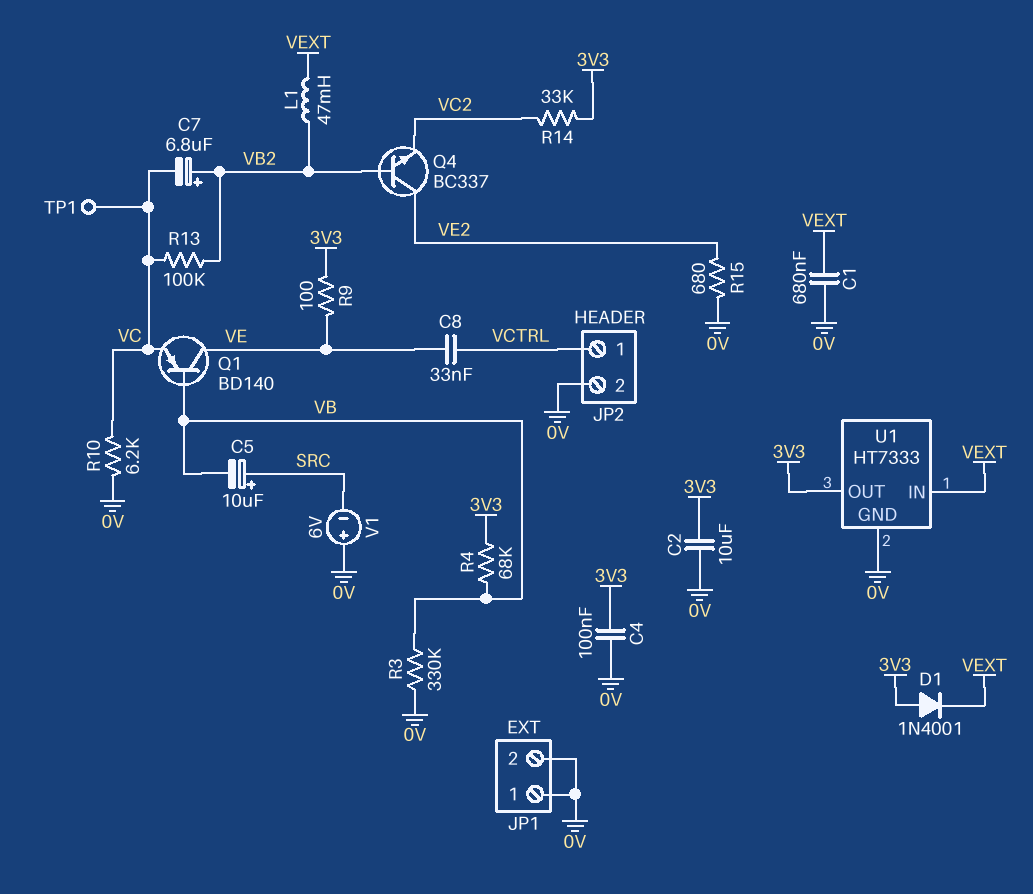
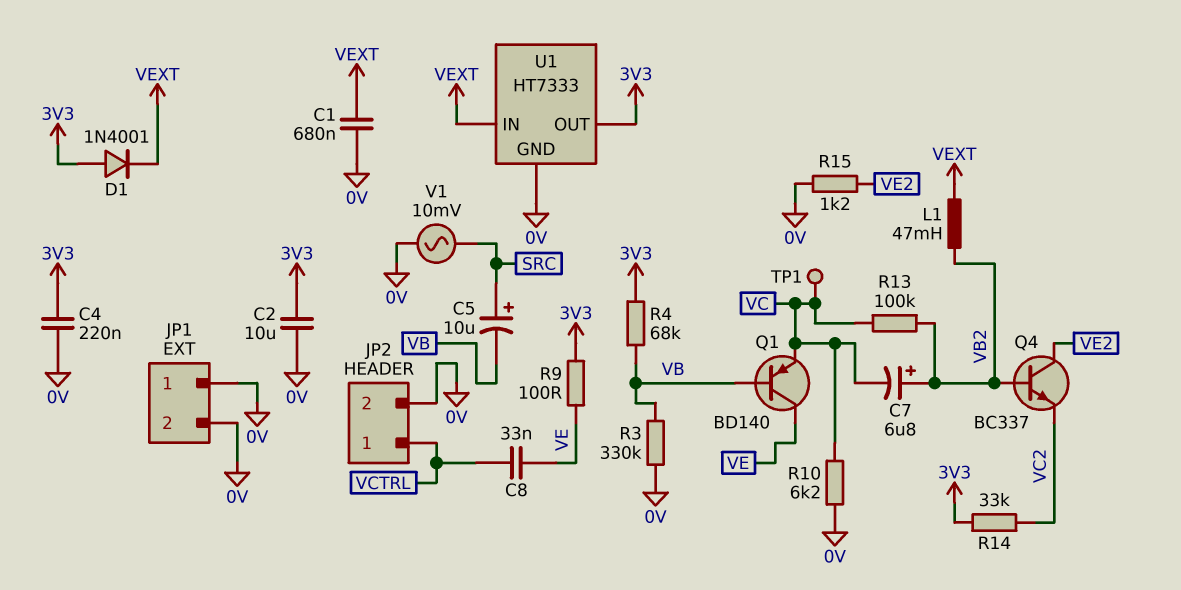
C4: 100nF (0V, 3V3) -> 220nF (0V, 3V3)
R15: 680 (0V, VE2) -> 1.2k (0V, VE2)
V1: 6V (plus 0V, minus SRC) -> AC 10mV (0V, SRC)

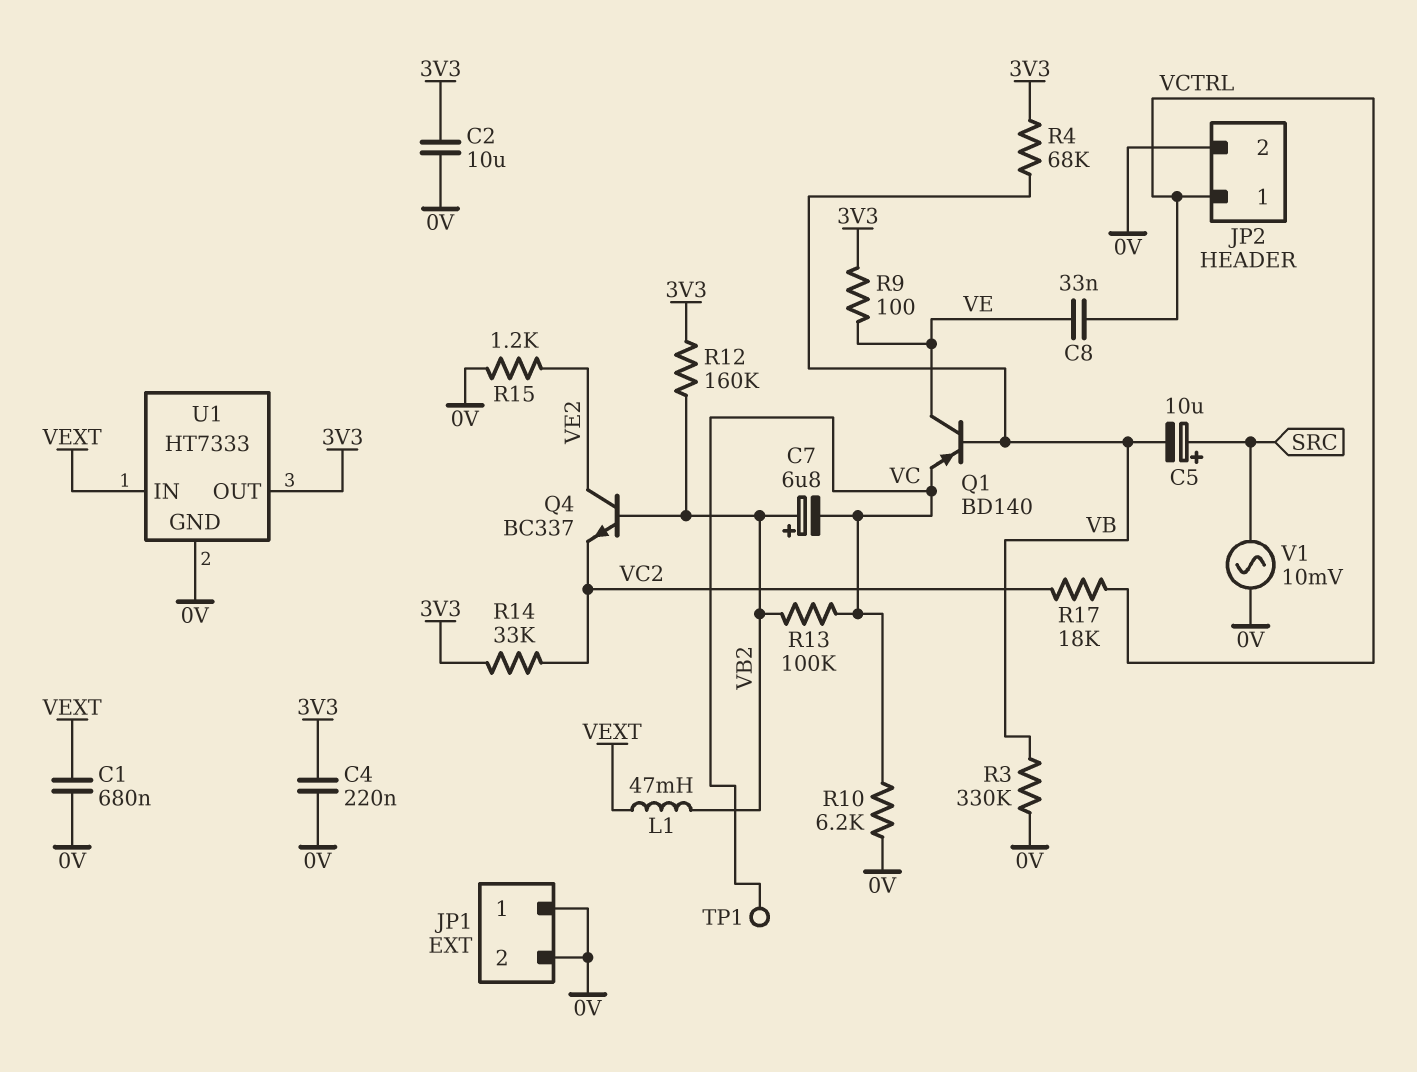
D1: diode 1N4001 (A 3V3, K VEXT) -> none
R12: none -> 160k (3V3, VB2)
R17: none -> 18k (VC2, VCTRL)

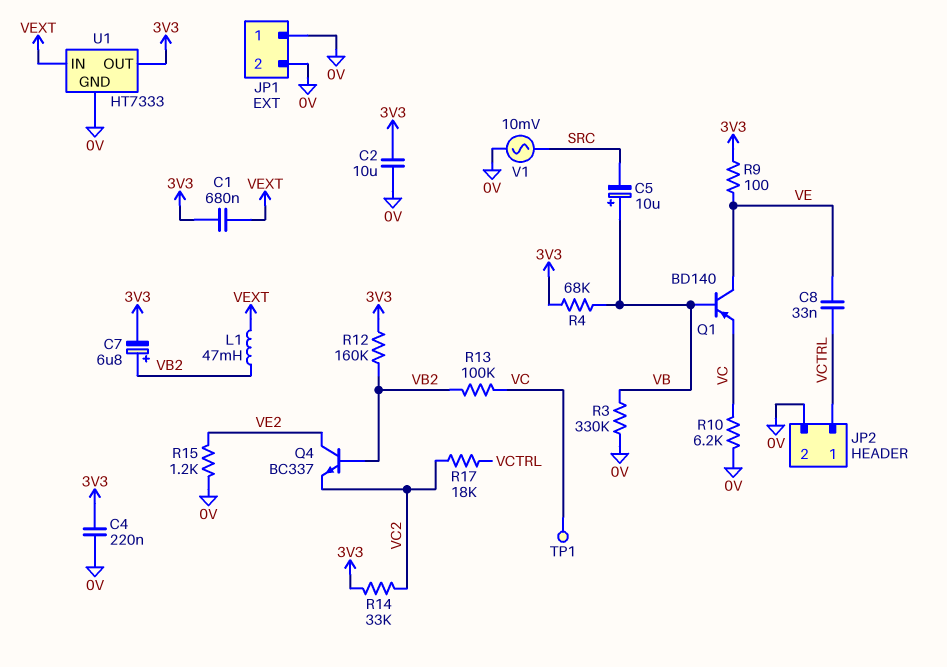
C1: 680nF (0V, VEXT) -> 680nF (3V3, VEXT)
C5: 10uF (plus SRC, minus VB) -> 10uF (plus VB, minus SRC)
C7: 6.8uF (plus VB2, minus VC) -> 6.8uF (plus VB2, minus 3V3)

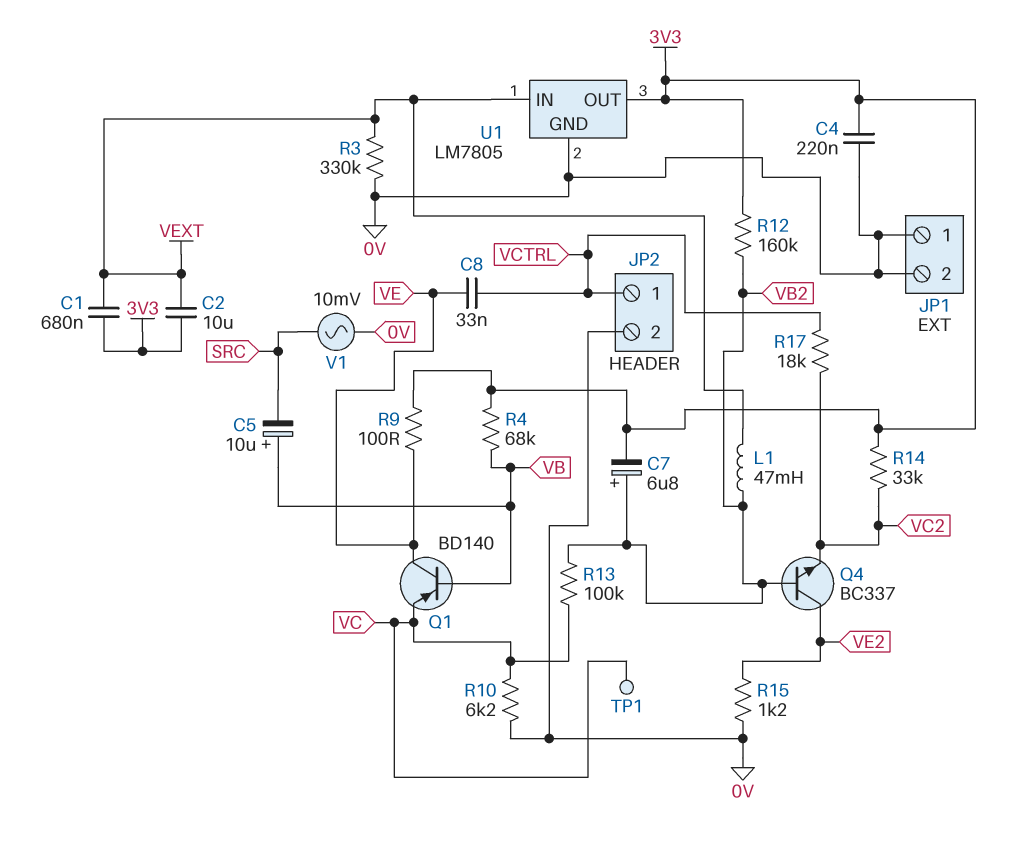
C2: 10uF (0V, 3V3) -> 10uF (3V3, VEXT)
R3: 330k (0V, VB) -> 330k (0V, VEXT)
U1: HT7333 -> LM7805

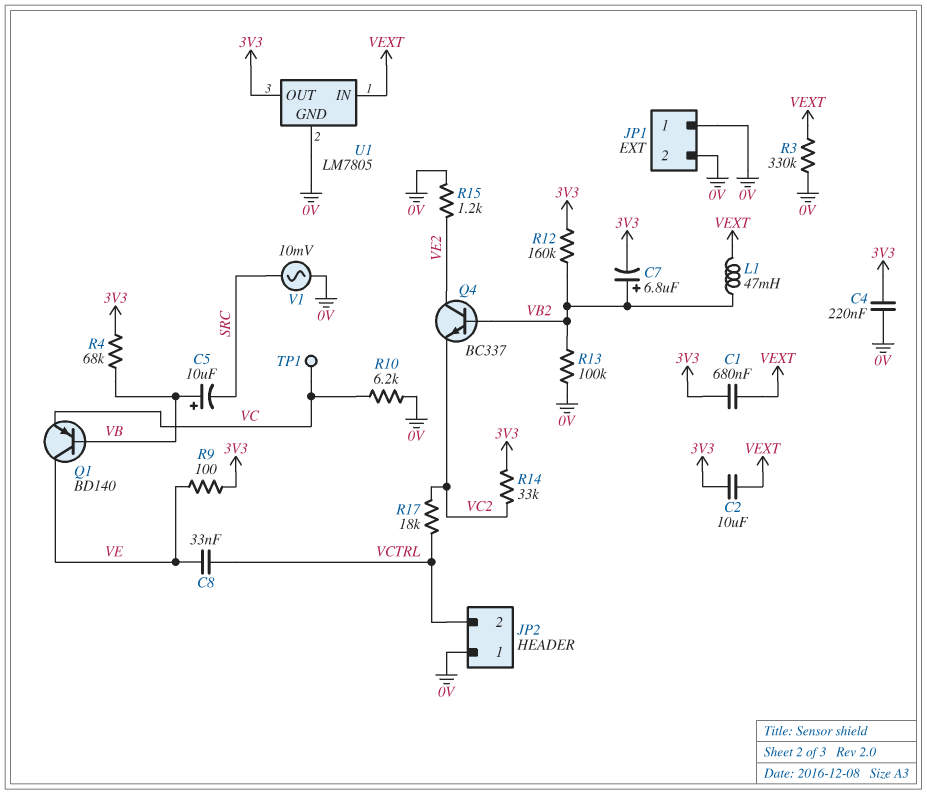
JP2 pin 1: VCTRL -> 0V
JP2 pin 2: 0V -> VCTRL
R13: 100k (VB2, VC) -> 100k (0V, VB2)

